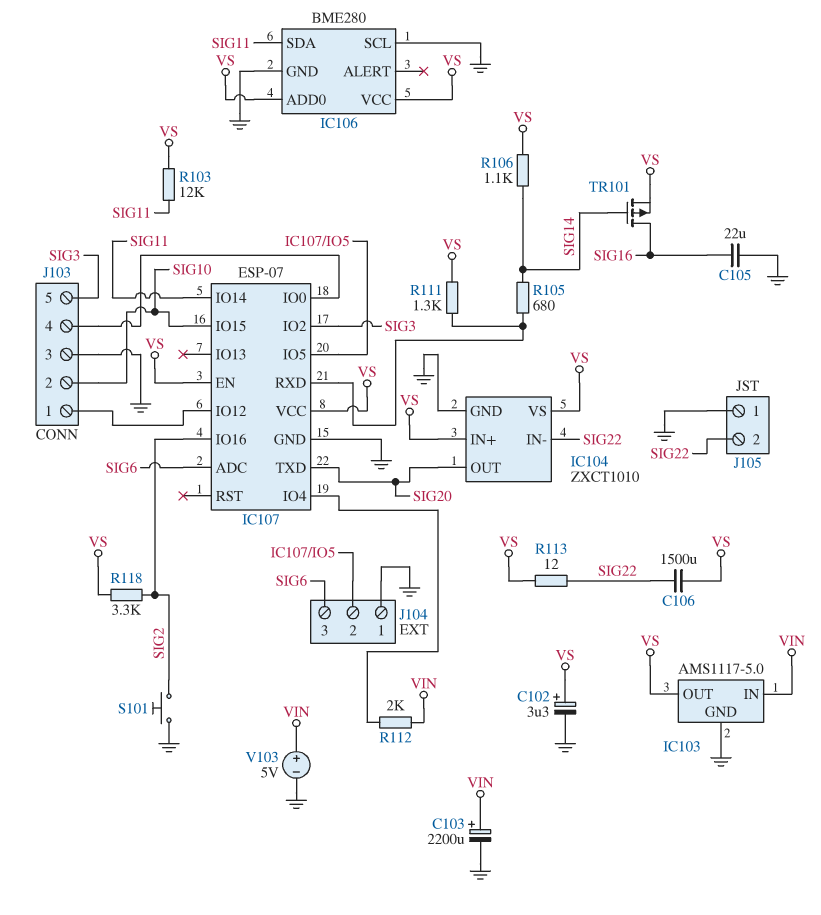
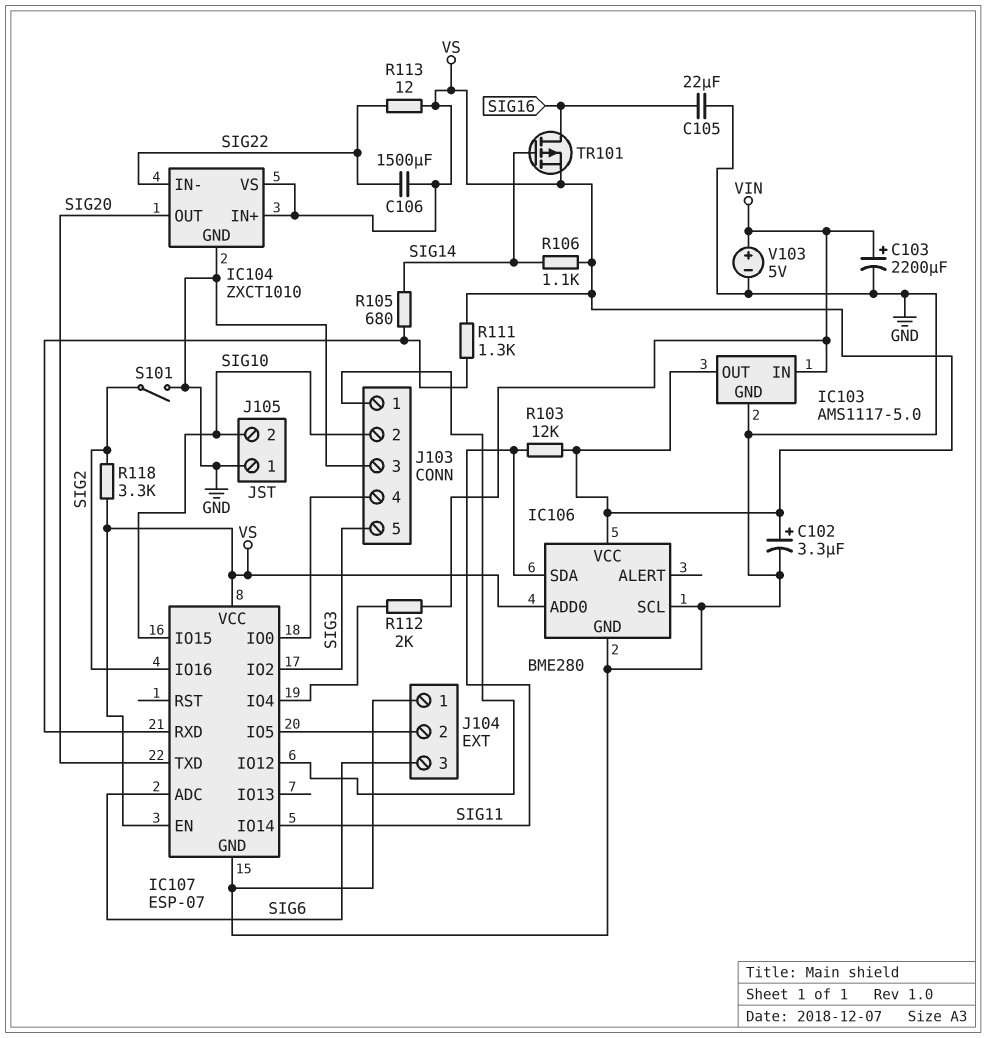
J105 pin 2: SIG22 -> SIG10
S101: button (GND, SIG2) -> switch (GND, SIG2)

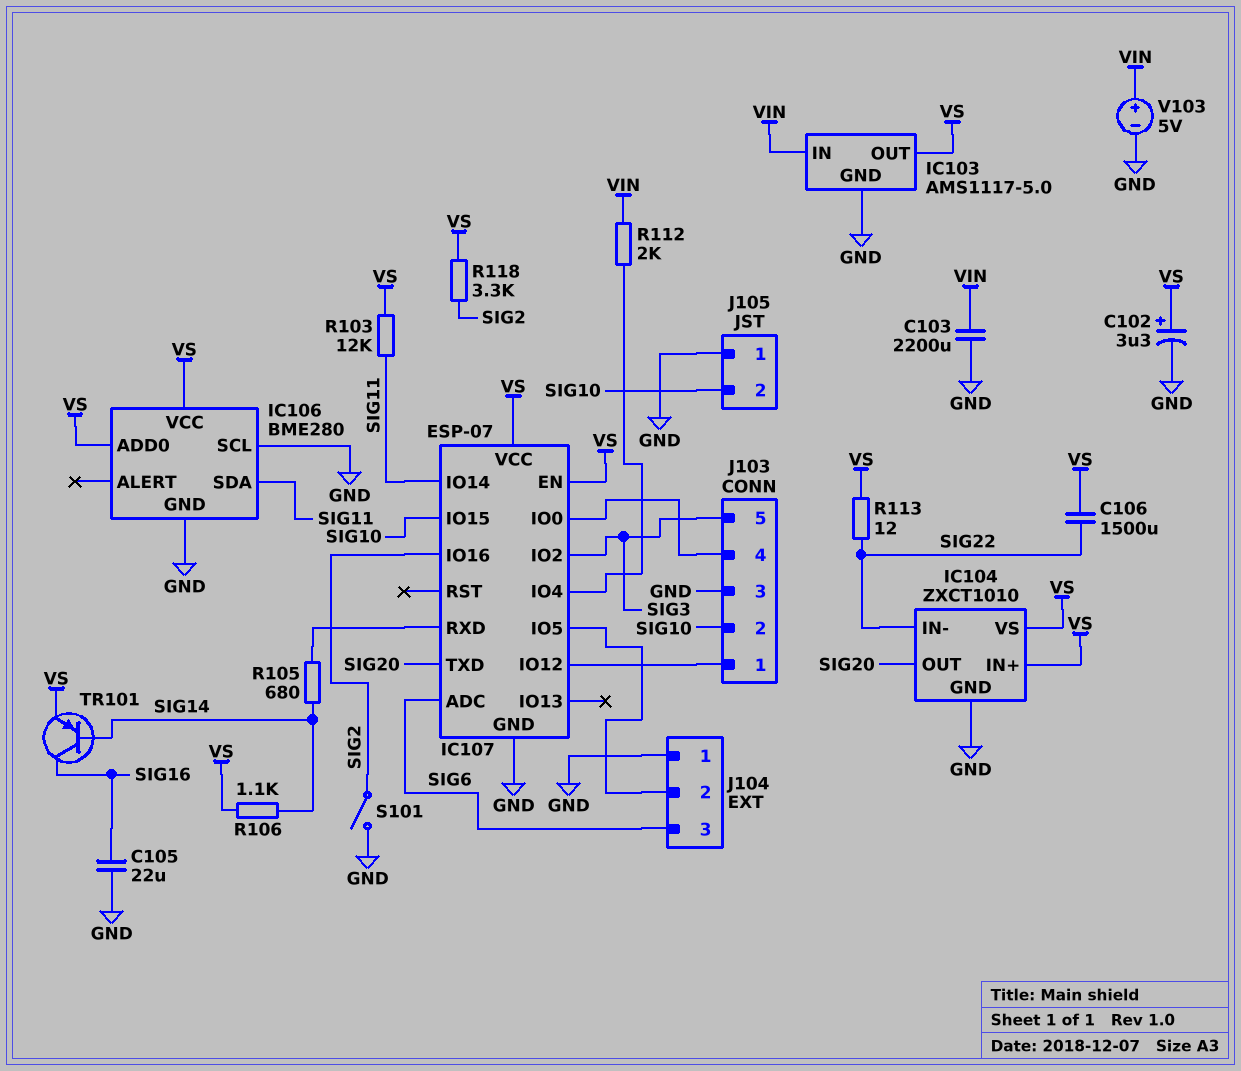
C103: 2200uF (plus VIN, minus GND) -> 2200uF (GND, VIN)
R111: 1.3k (IC107/RXD, VS) -> none
TR101: PMOS (G SIG14, D SIG16, S VS) -> PNP (B SIG14, C SIG16, E VS)

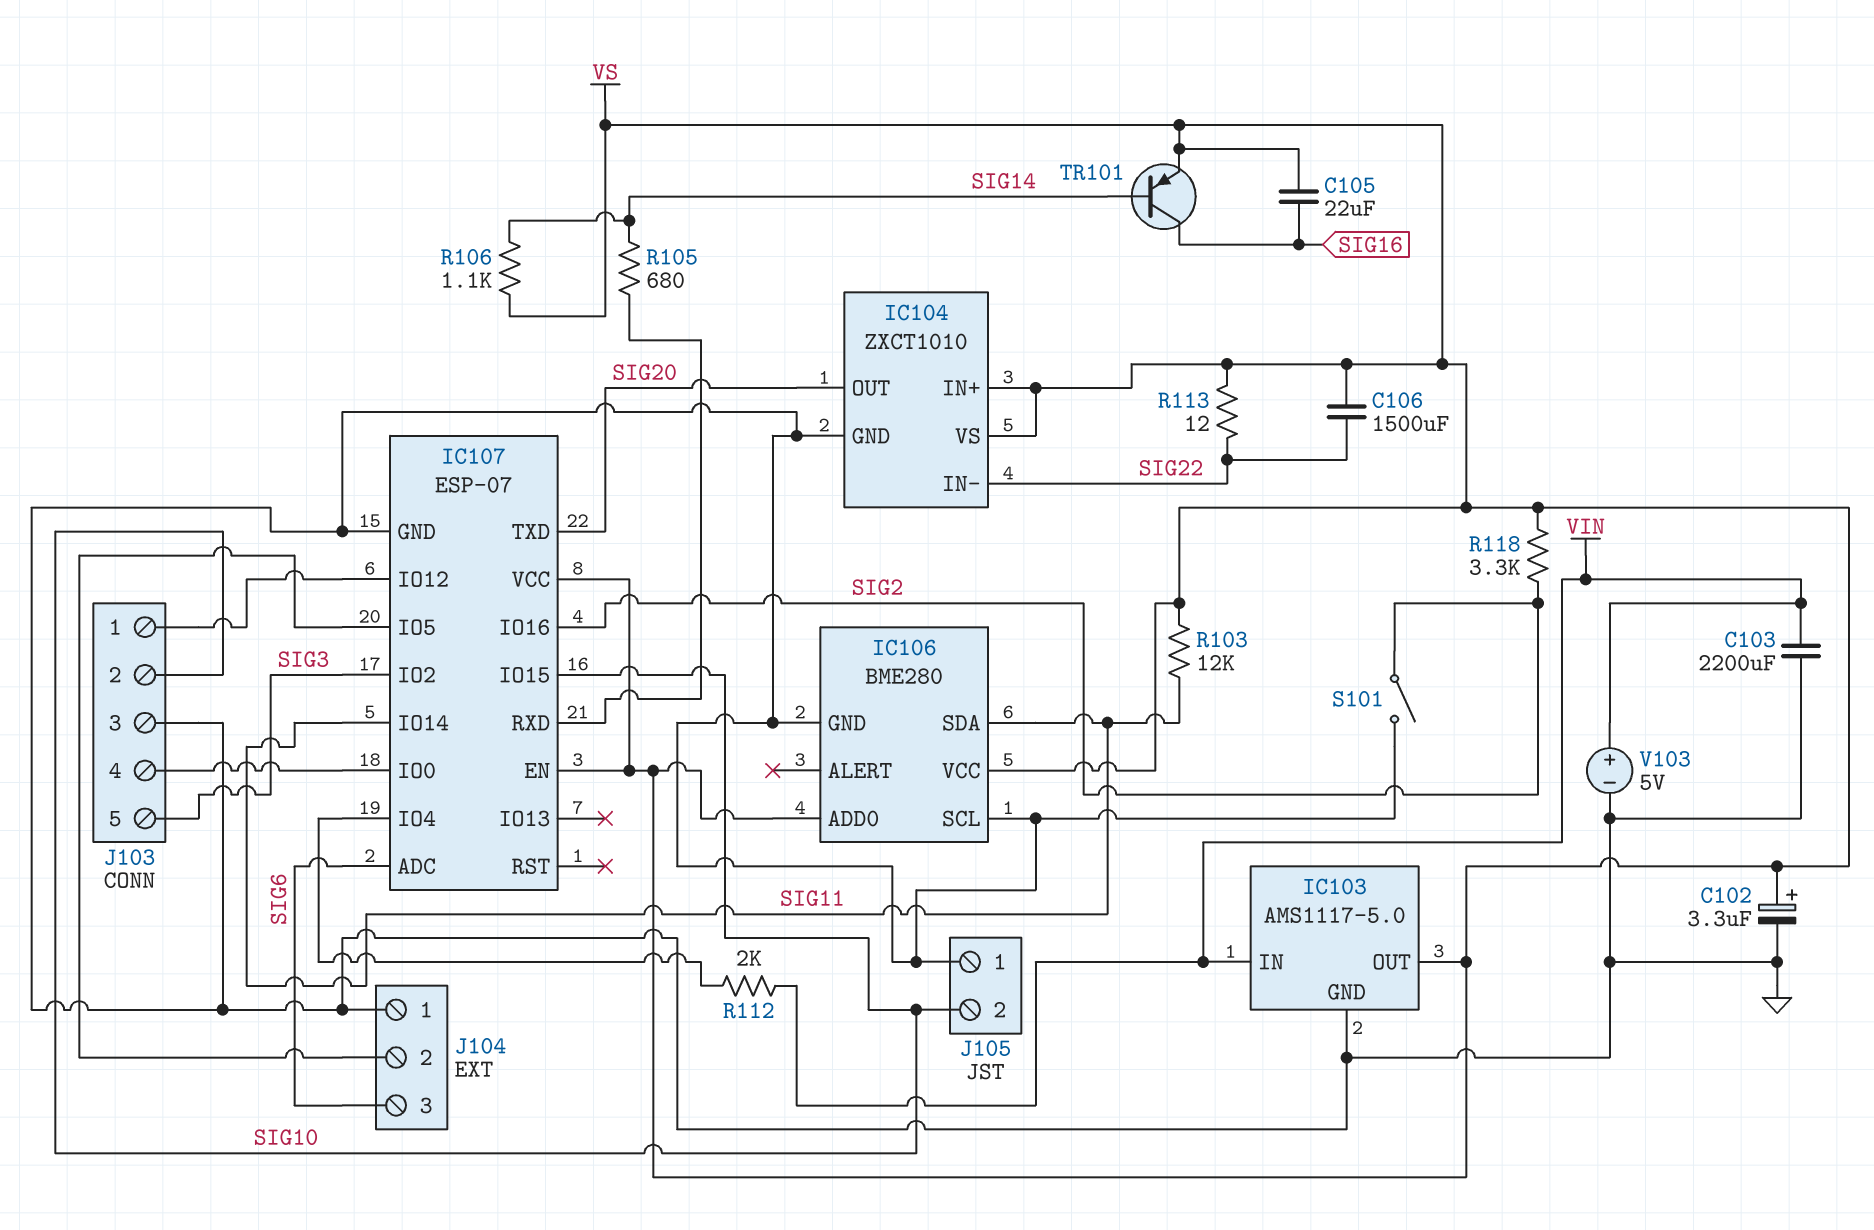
C105: 22uF (GND, SIG16) -> 22uF (SIG16, VS)

